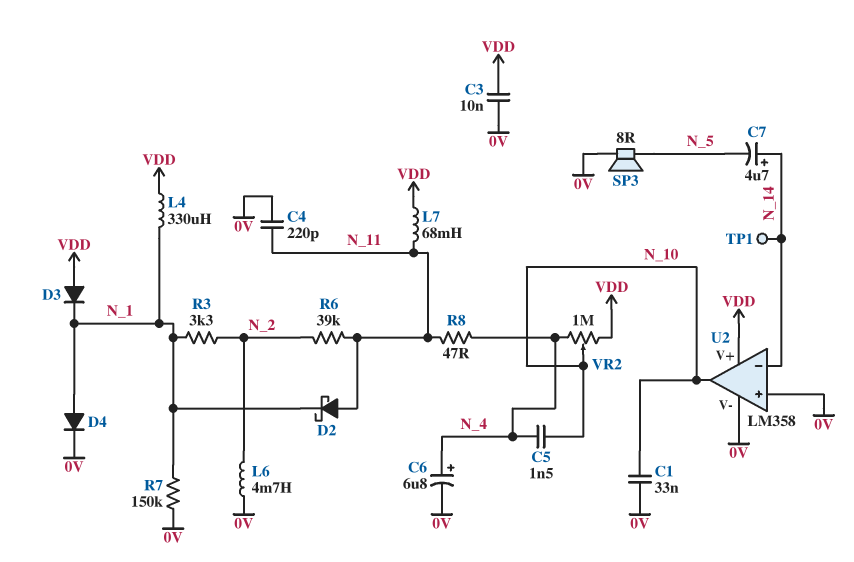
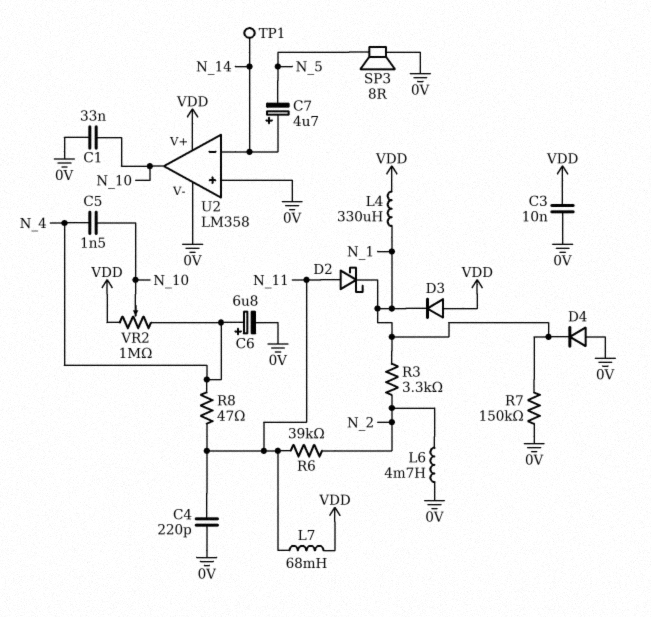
D4: diode (A N_1, K 0V) -> diode (A 0V, K N_1)

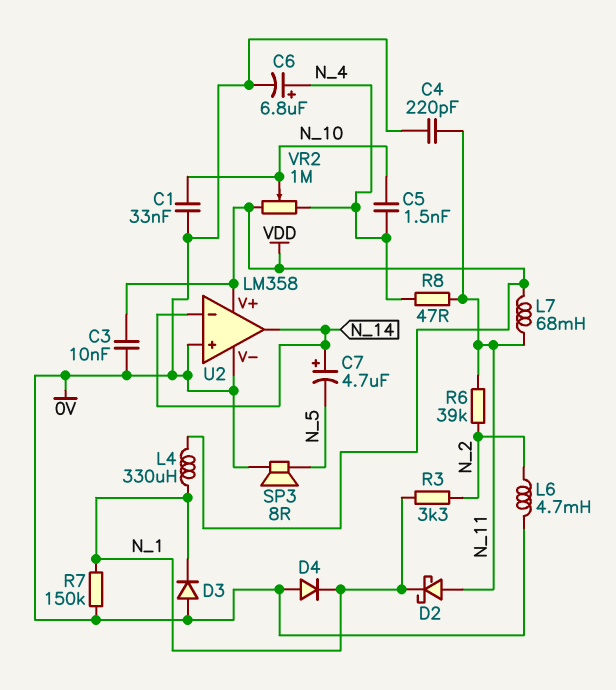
D3: diode (A VDD, K N_1) -> diode (A 0V, K N_1)
TP1: test point (N_14) -> none
U2 pin out: N_10 -> N_14

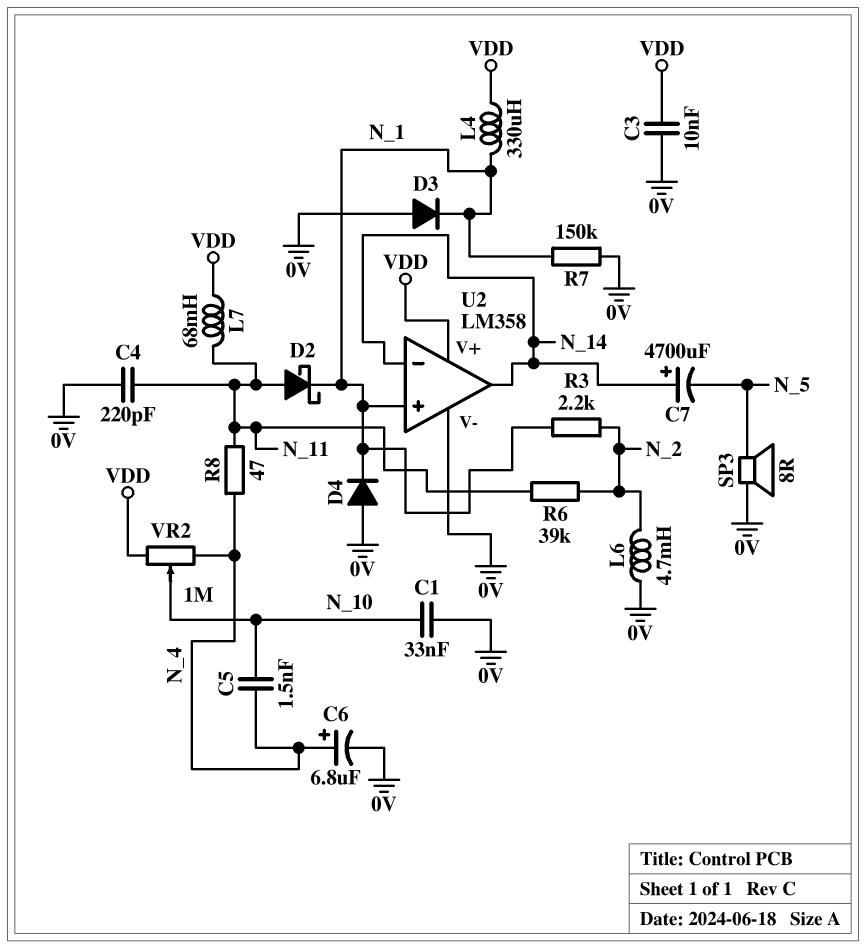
C7: 4.7uF (plus N_14, minus N_5) -> 4700uF (plus N_14, minus N_5)
R3: 3.3k (N_1, N_2) -> 2.2k (N_1, N_2)
U2 pin in+: 0V -> N_1

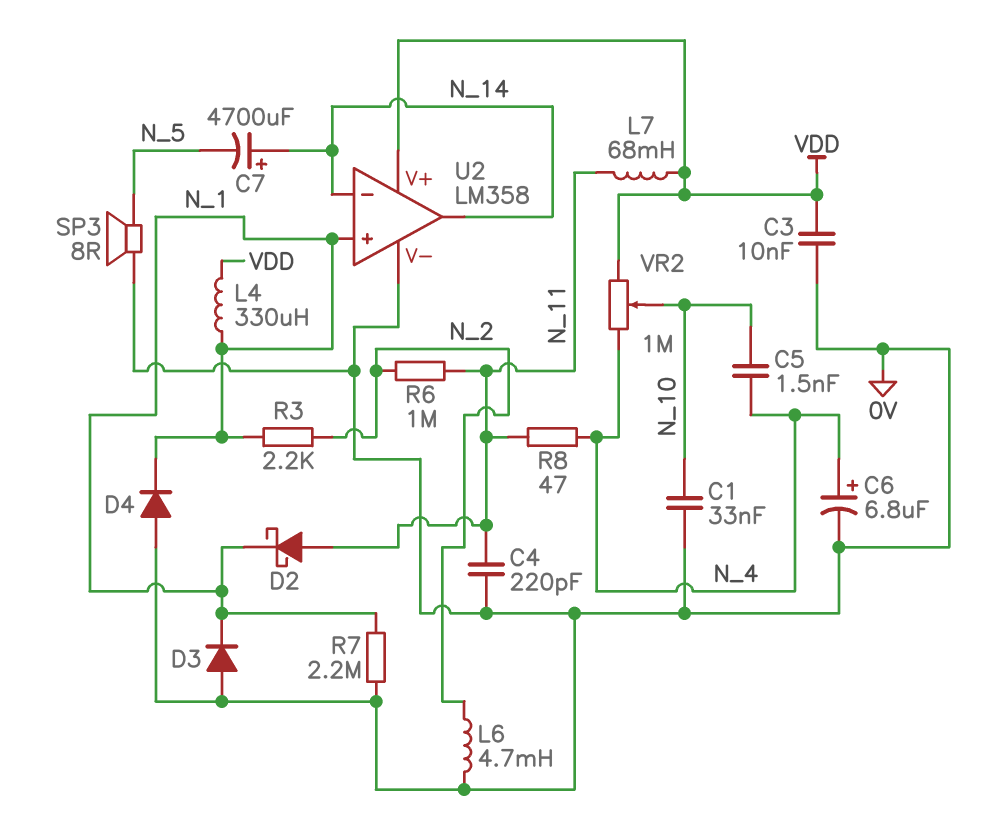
R6: 39k (N_2, N_11) -> 1M (N_2, N_11)
R7: 150k (0V, N_1) -> 2.2M (0V, N_1)

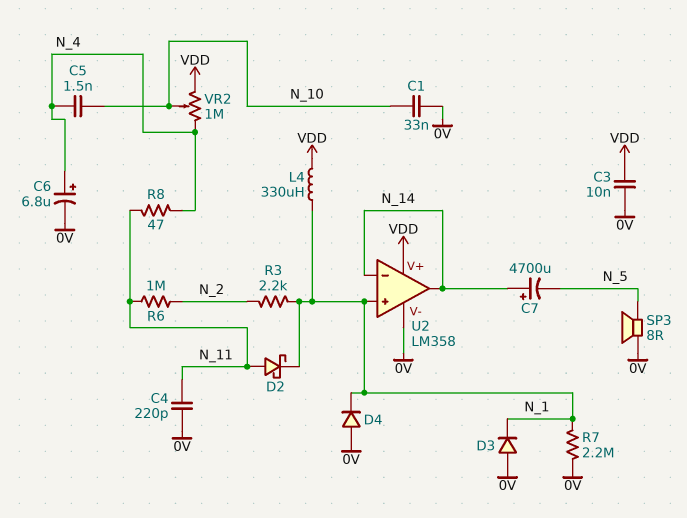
L6: 4.7mH (0V, N_2) -> none
L7: 68mH (N_11, VDD) -> none

